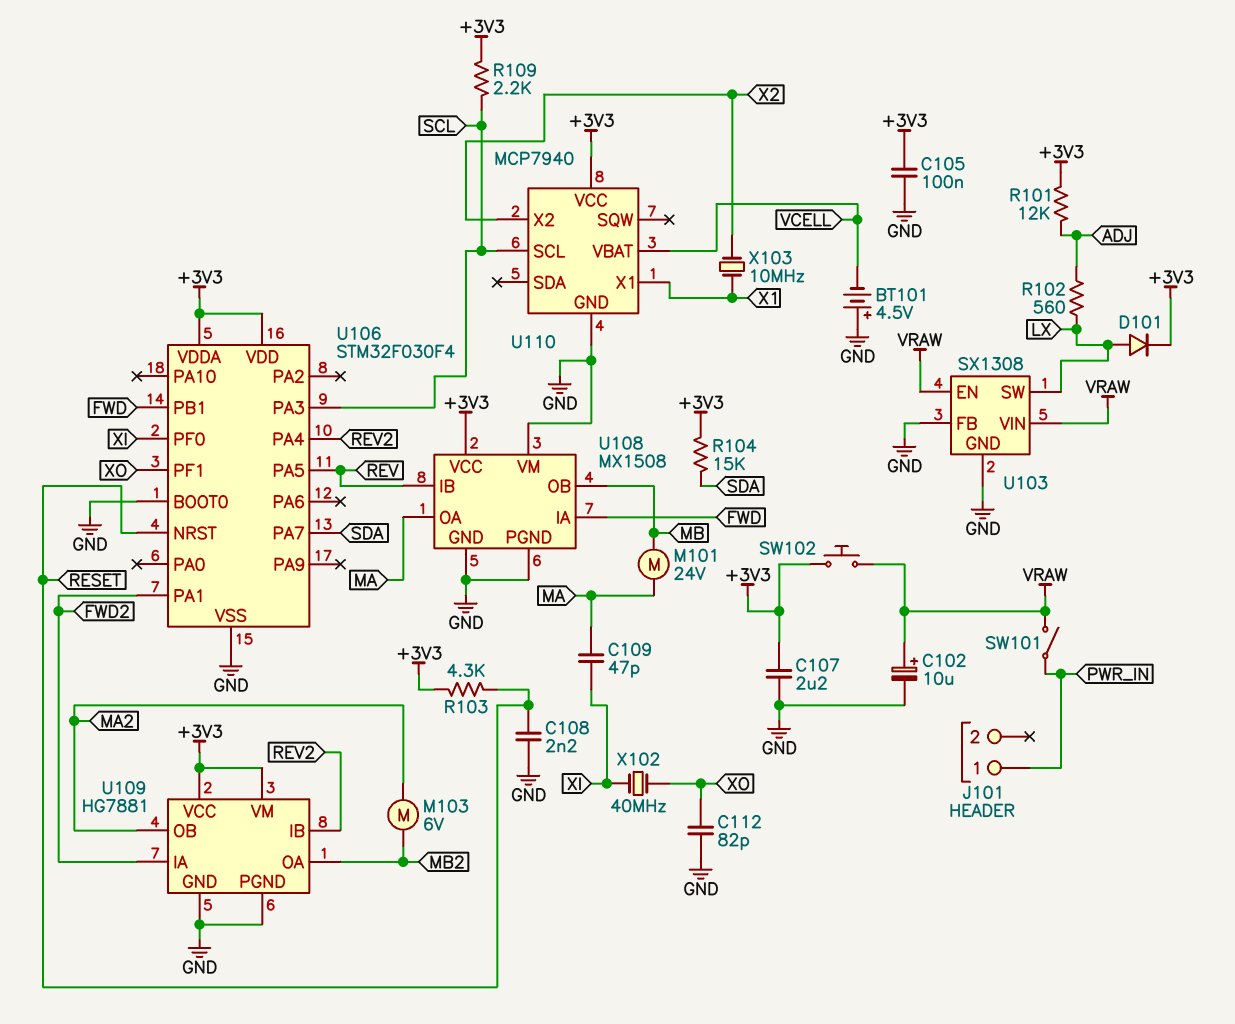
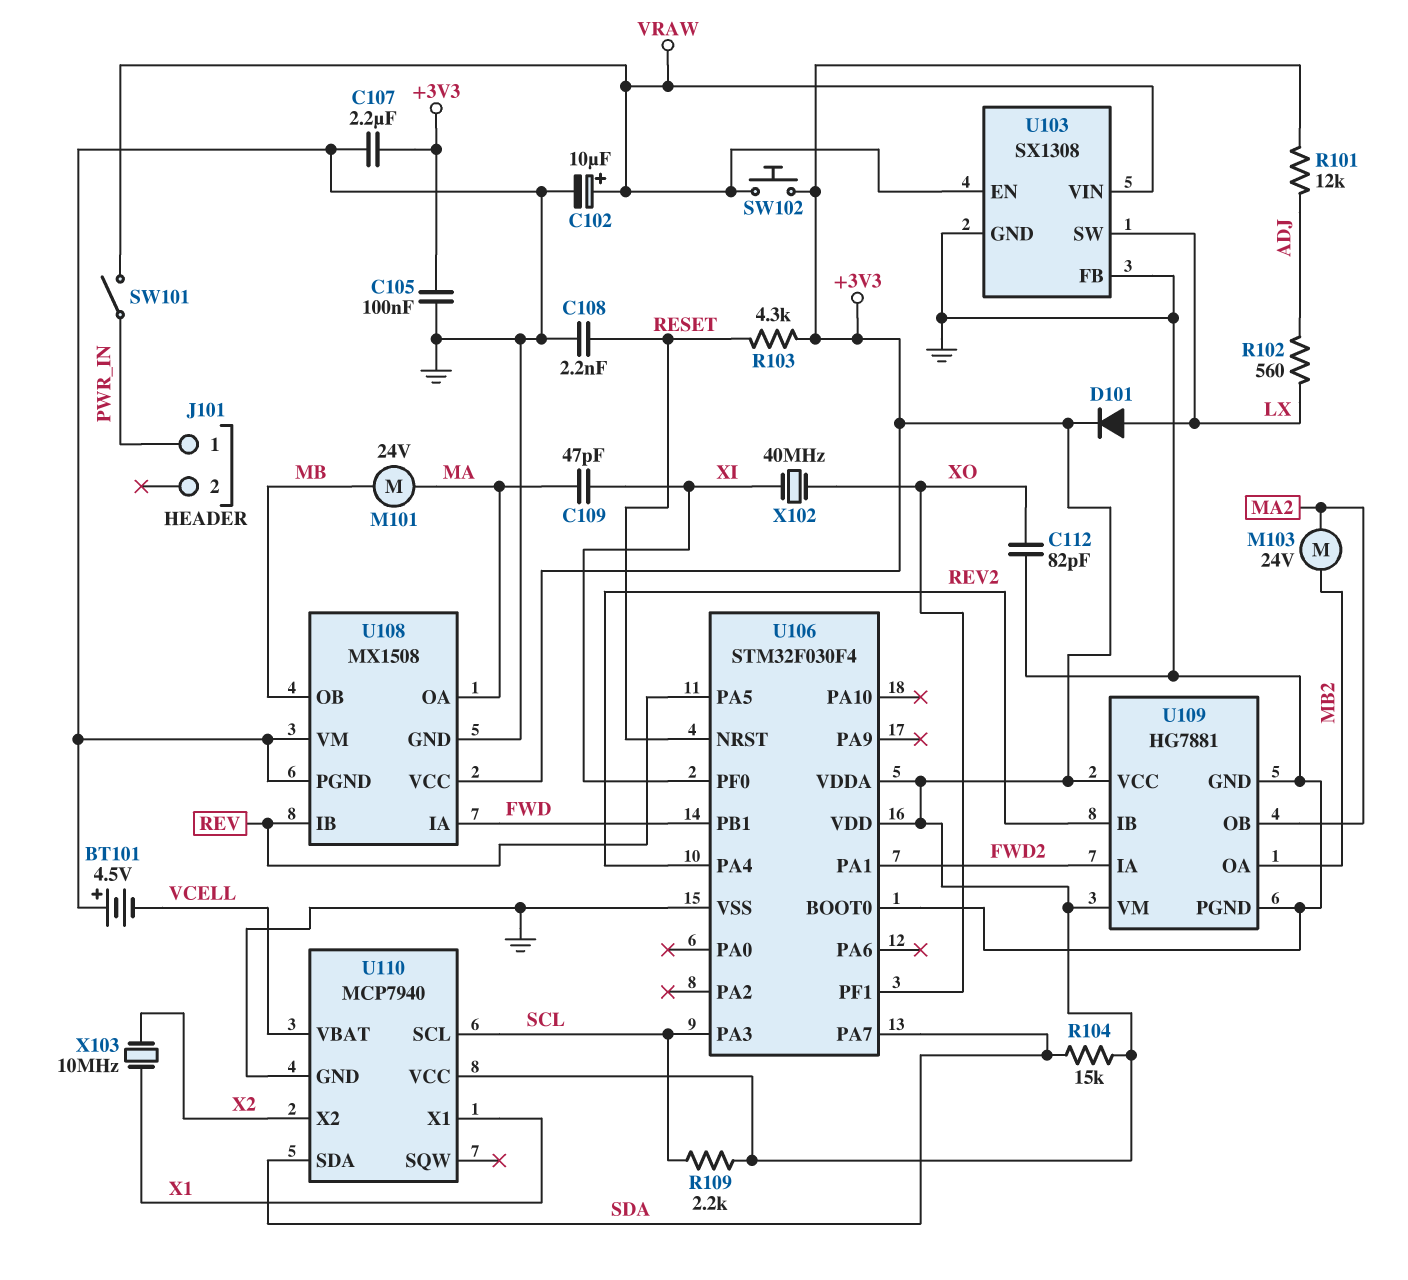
M103: motor 6V (MA2, MB2) -> motor 24V (MA2, MB2)
U110 pin SDA: none -> SDA

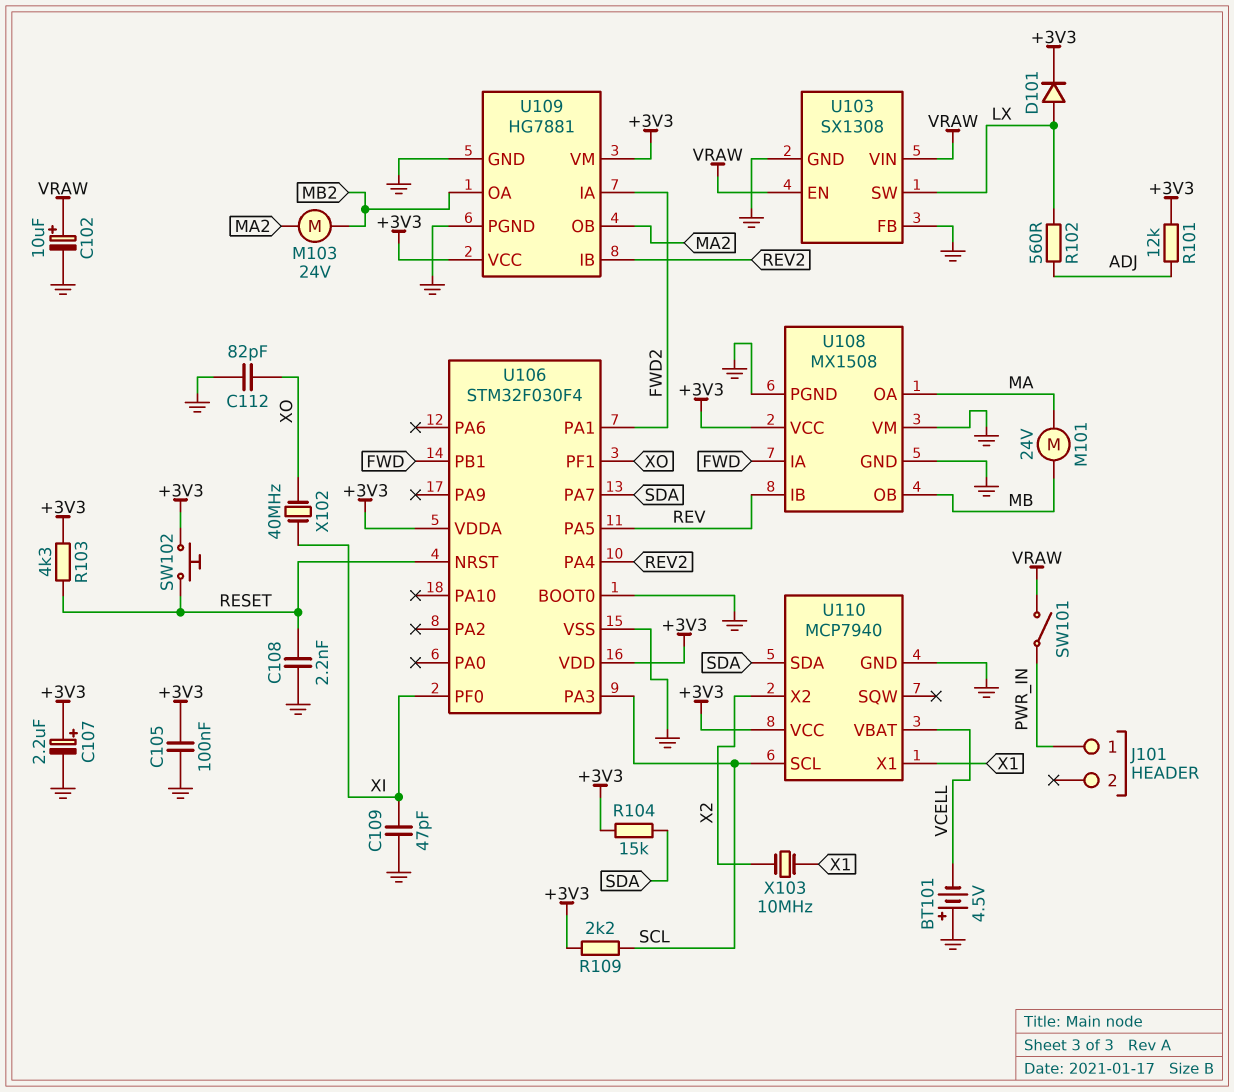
C107: 2.2uF (+3V3, GND) -> 2.2uF (plus +3V3, minus GND)
C109: 47pF (MA, XI) -> 47pF (GND, XI)
SW102: button (+3V3, VRAW) -> button (+3V3, RESET)

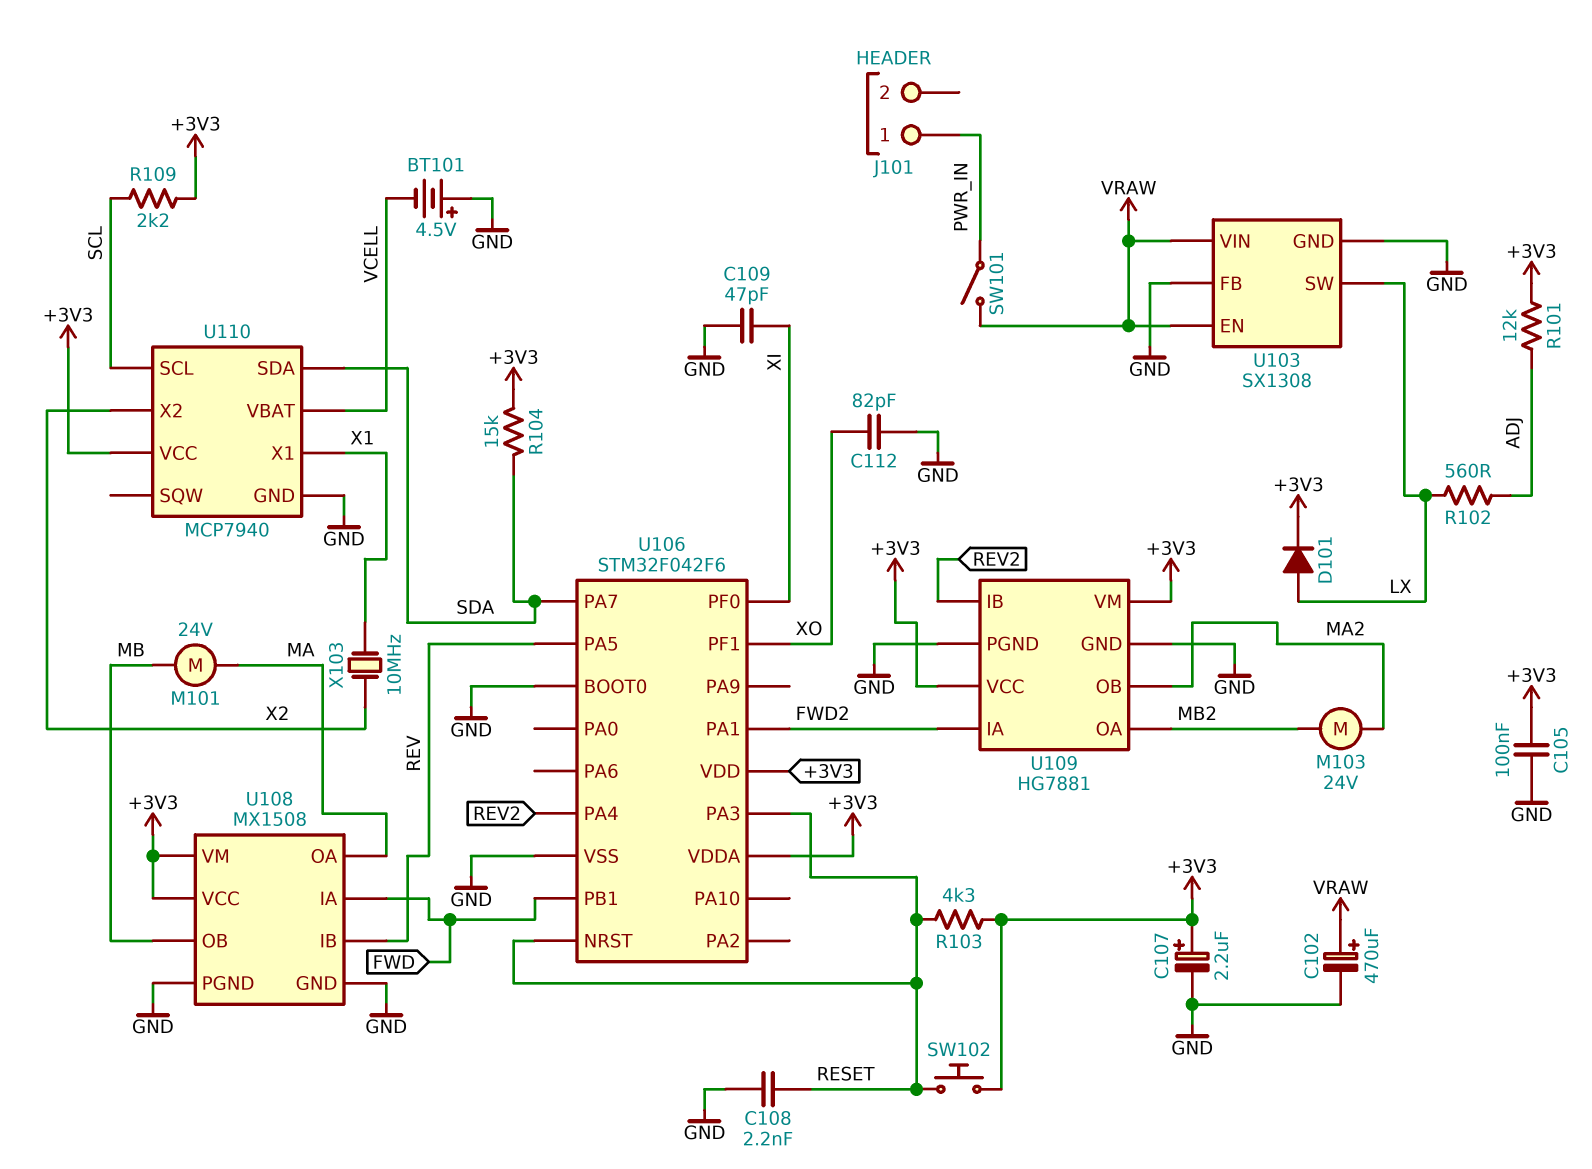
C102: 10uF (plus VRAW, minus GND) -> 470uF (plus VRAW, minus GND)
U106: STM32F030F4 -> STM32F042F6
U106 pin PA3: SCL -> RESET
U108 pin VM: GND -> +3V3
X102: 40MHz (XI, XO) -> none

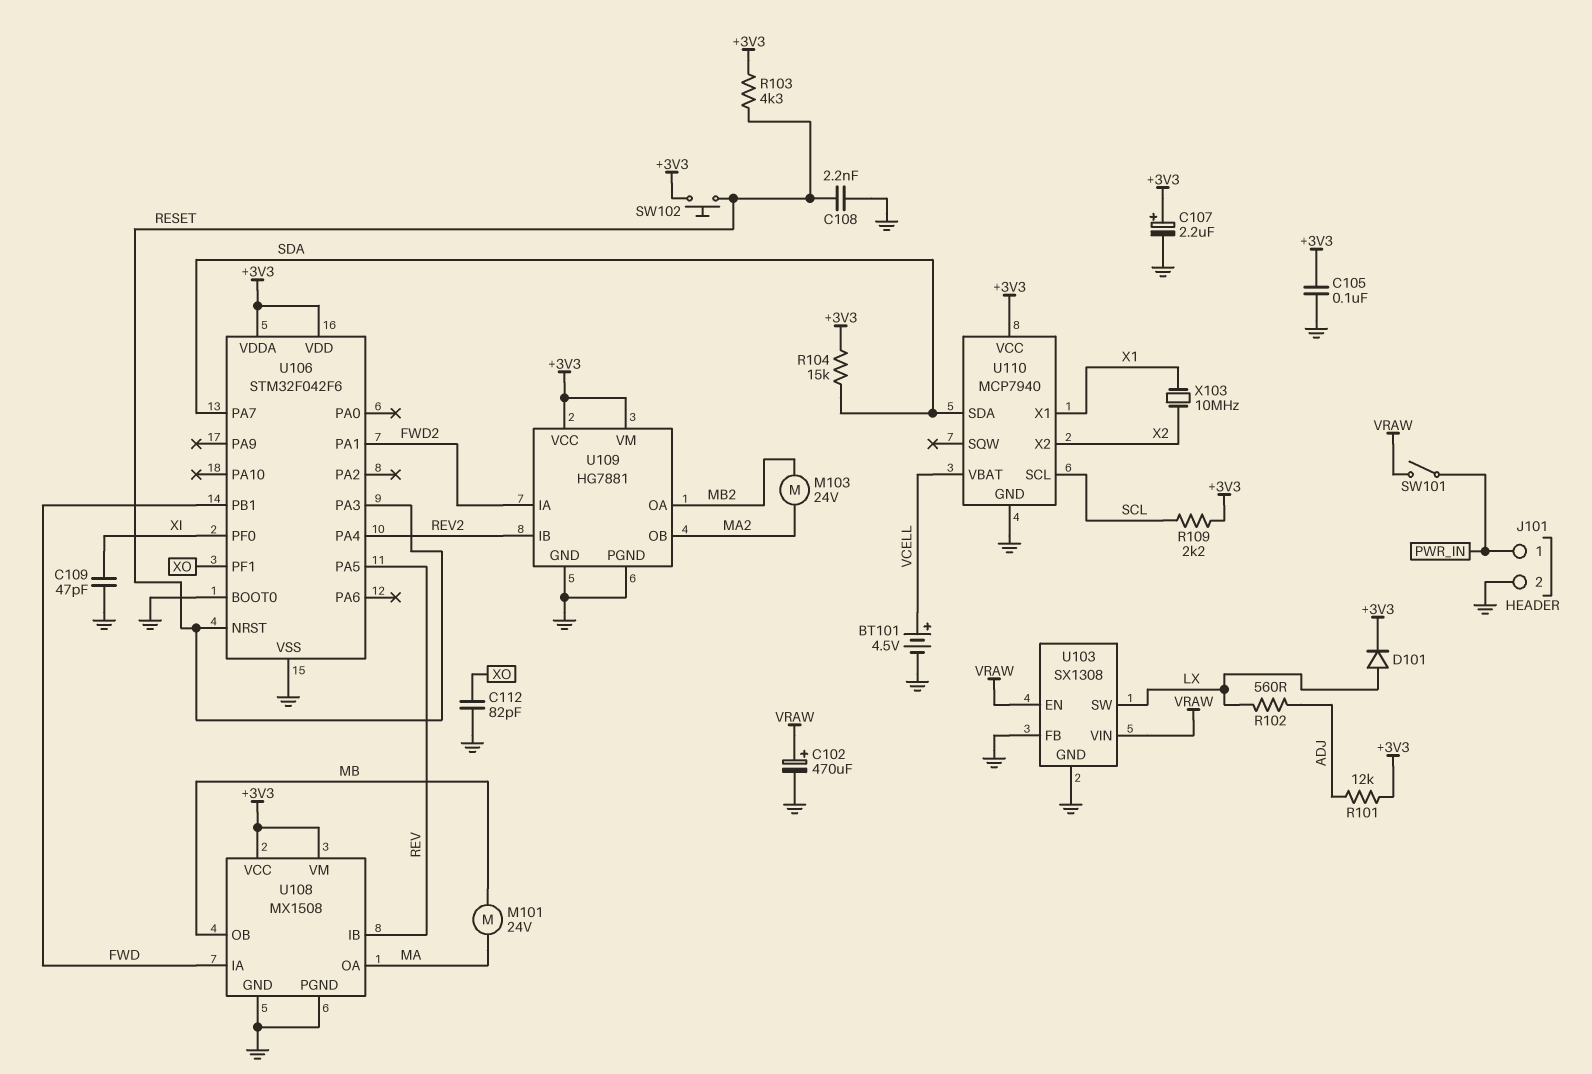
BT101: 4.5V (plus GND, minus VCELL) -> 4.5V (plus VCELL, minus GND)
J101 pin 2: none -> GND

